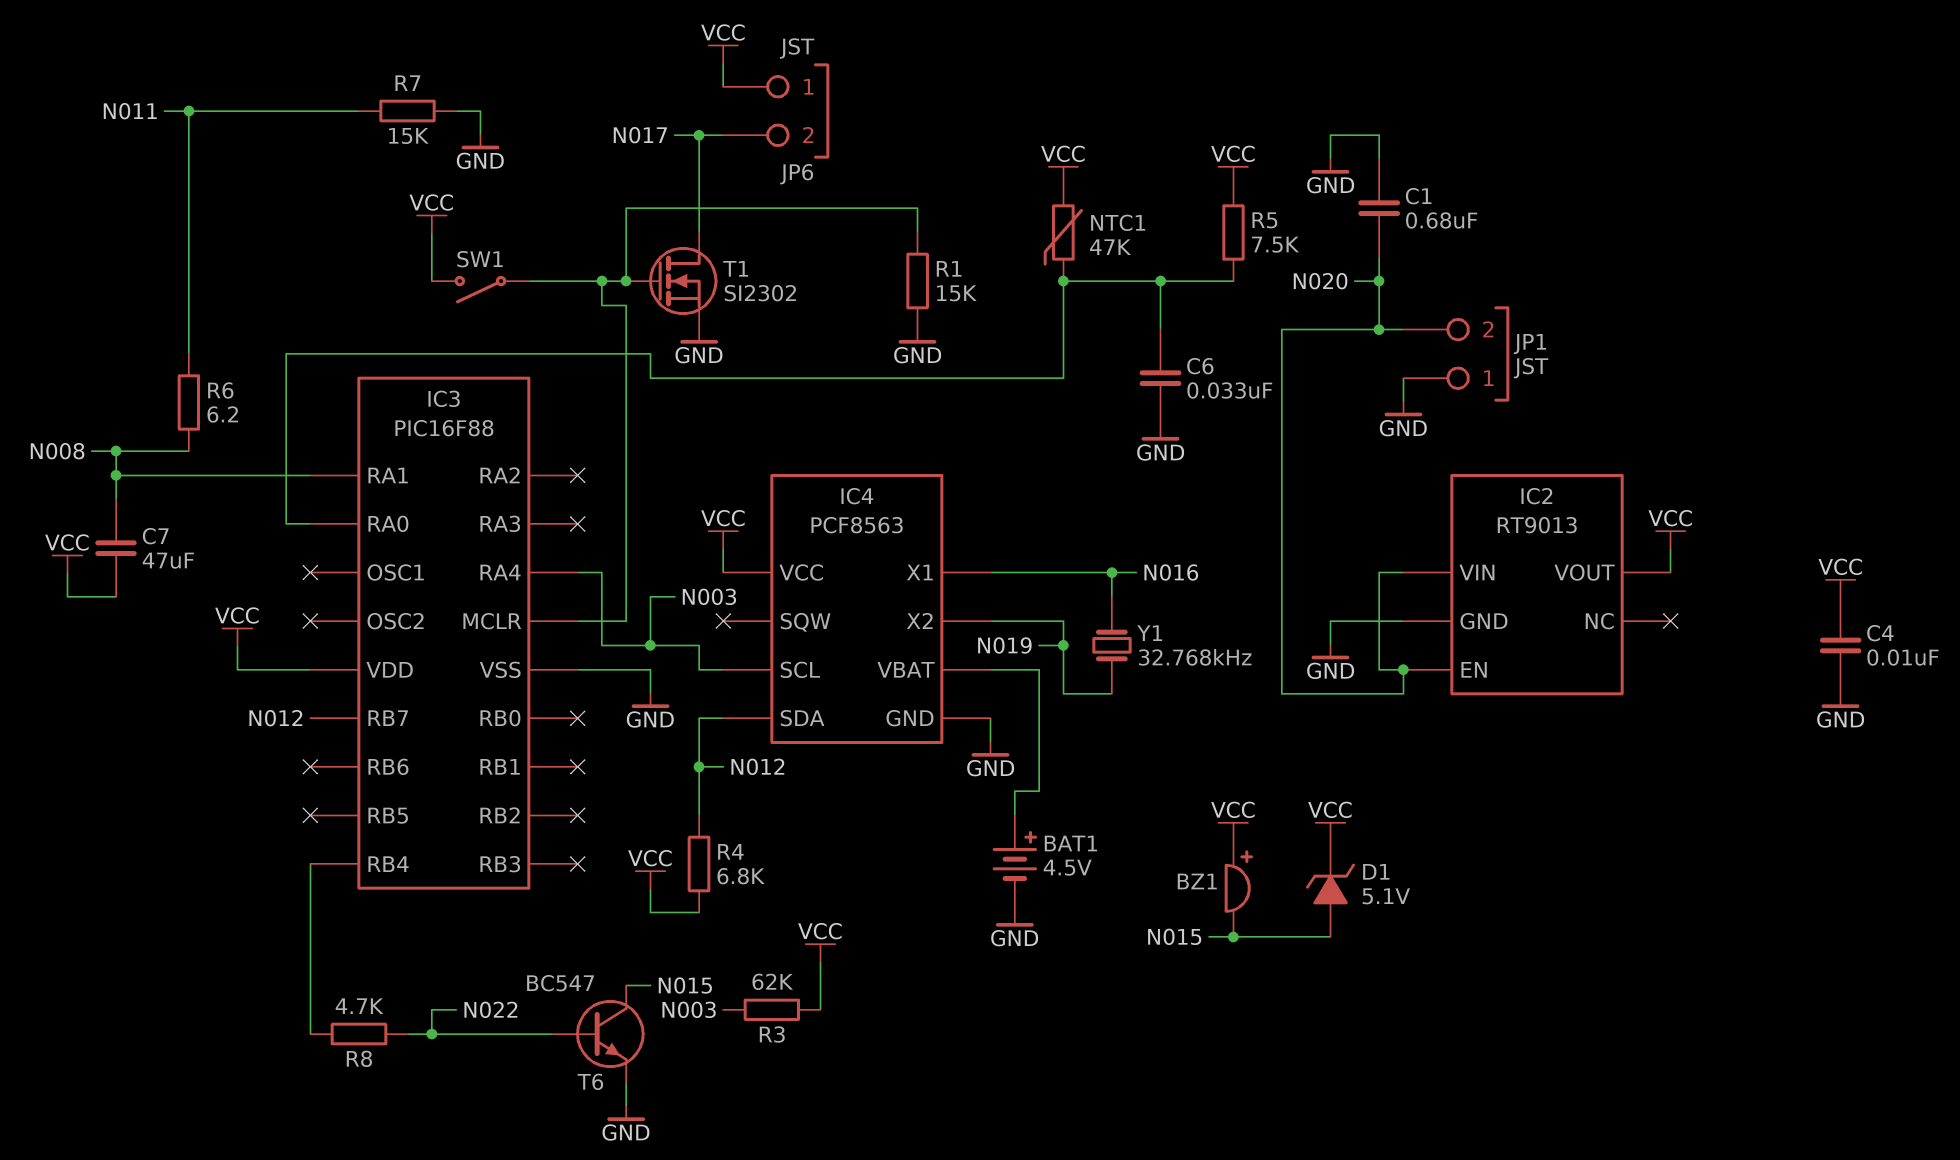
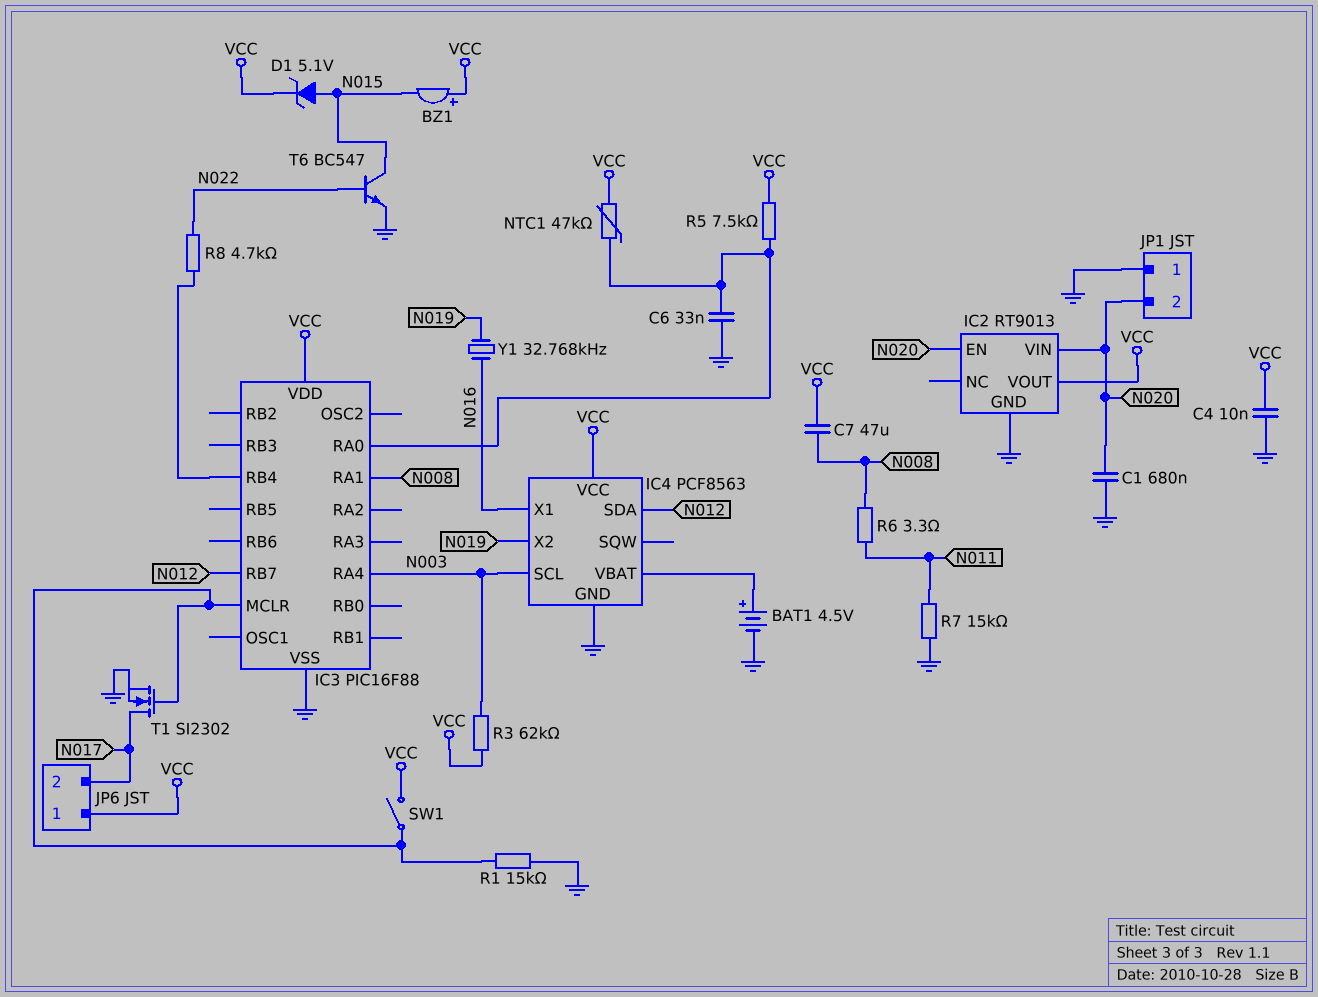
R4: 6.8k (N012, VCC) -> none
R6: 6.2 (N008, N011) -> 3.3 (N008, N011)

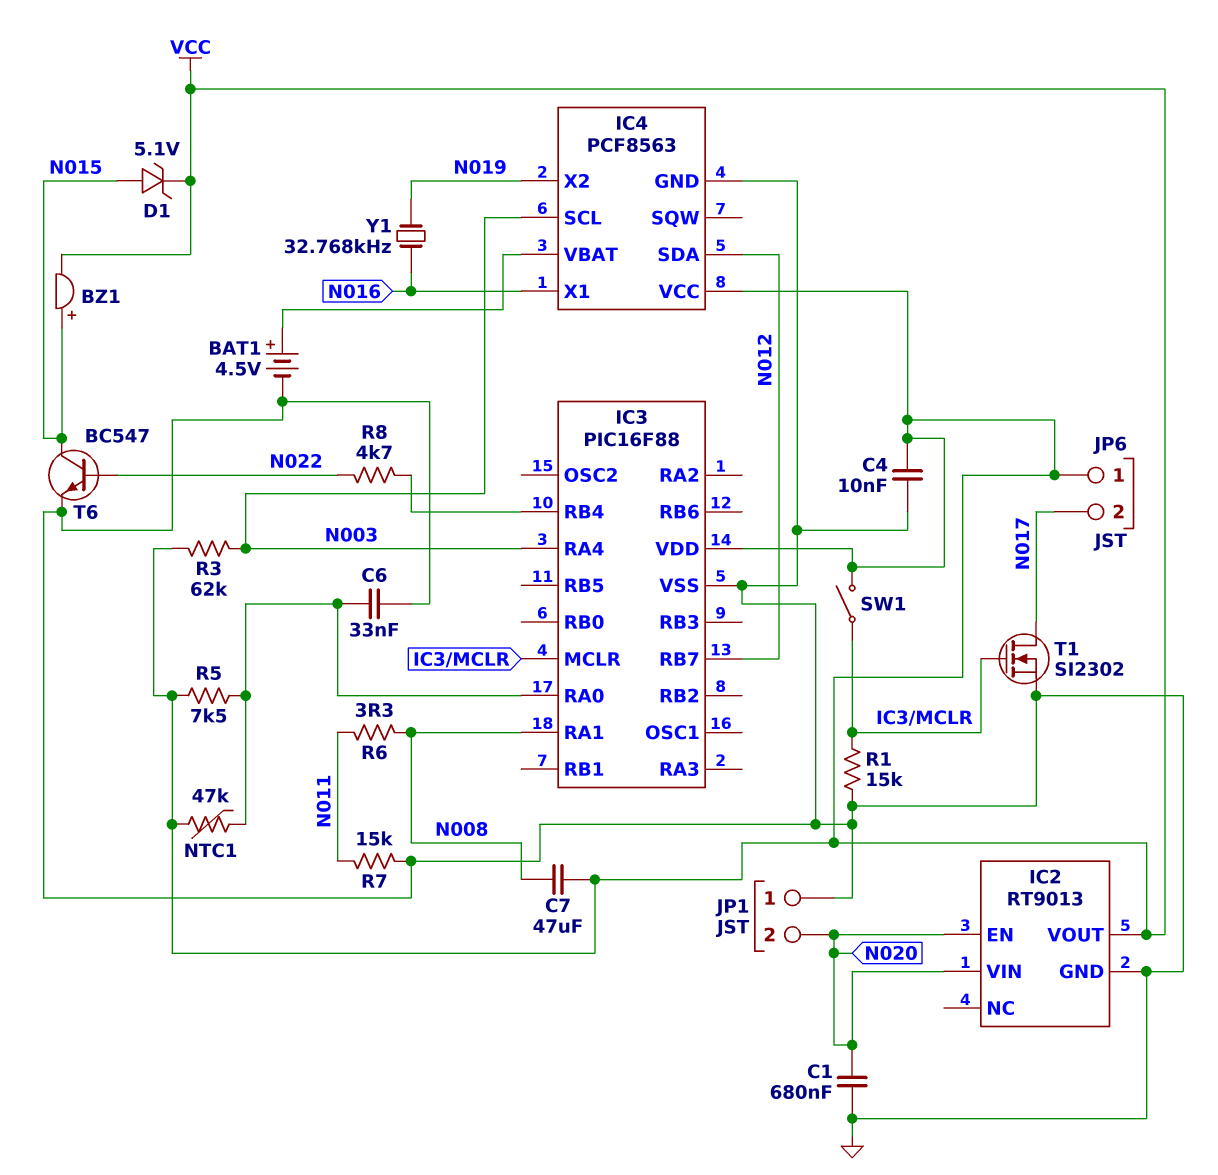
BZ1: buzzer (plus VCC, minus N015) -> buzzer (plus N015, minus VCC)

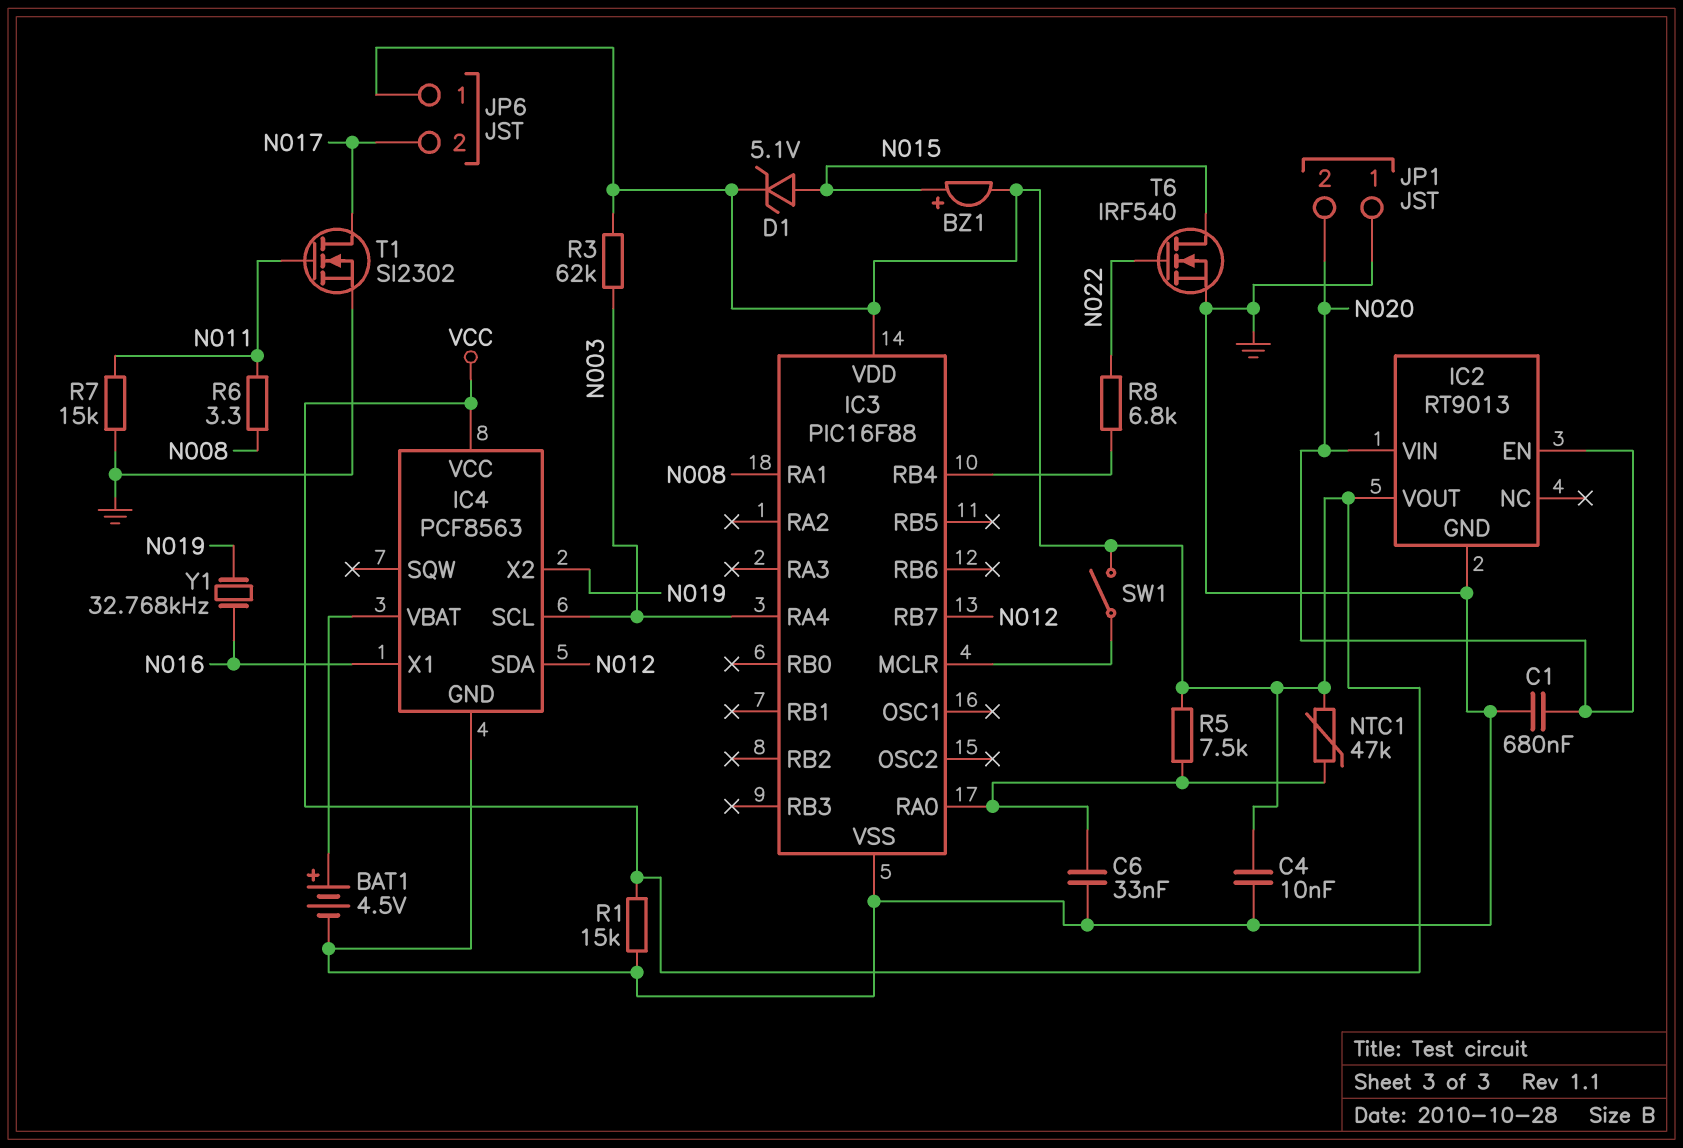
C7: 47uF (N008, VCC) -> none
R1: 15k (GND, IC3/MCLR) -> 15k (GND, VCC)
R8: 4.7k (IC3/RB4, N022) -> 6.8k (IC3/RB4, N022)
T1: NMOS SI2302 (G IC3/MCLR, D N017, S GND) -> NMOS SI2302 (G N011, D N017, S GND)
T6: NPN BC547 (B N022, C N015, E GND) -> NMOS IRF540 (G N022, D N015, S GND)

